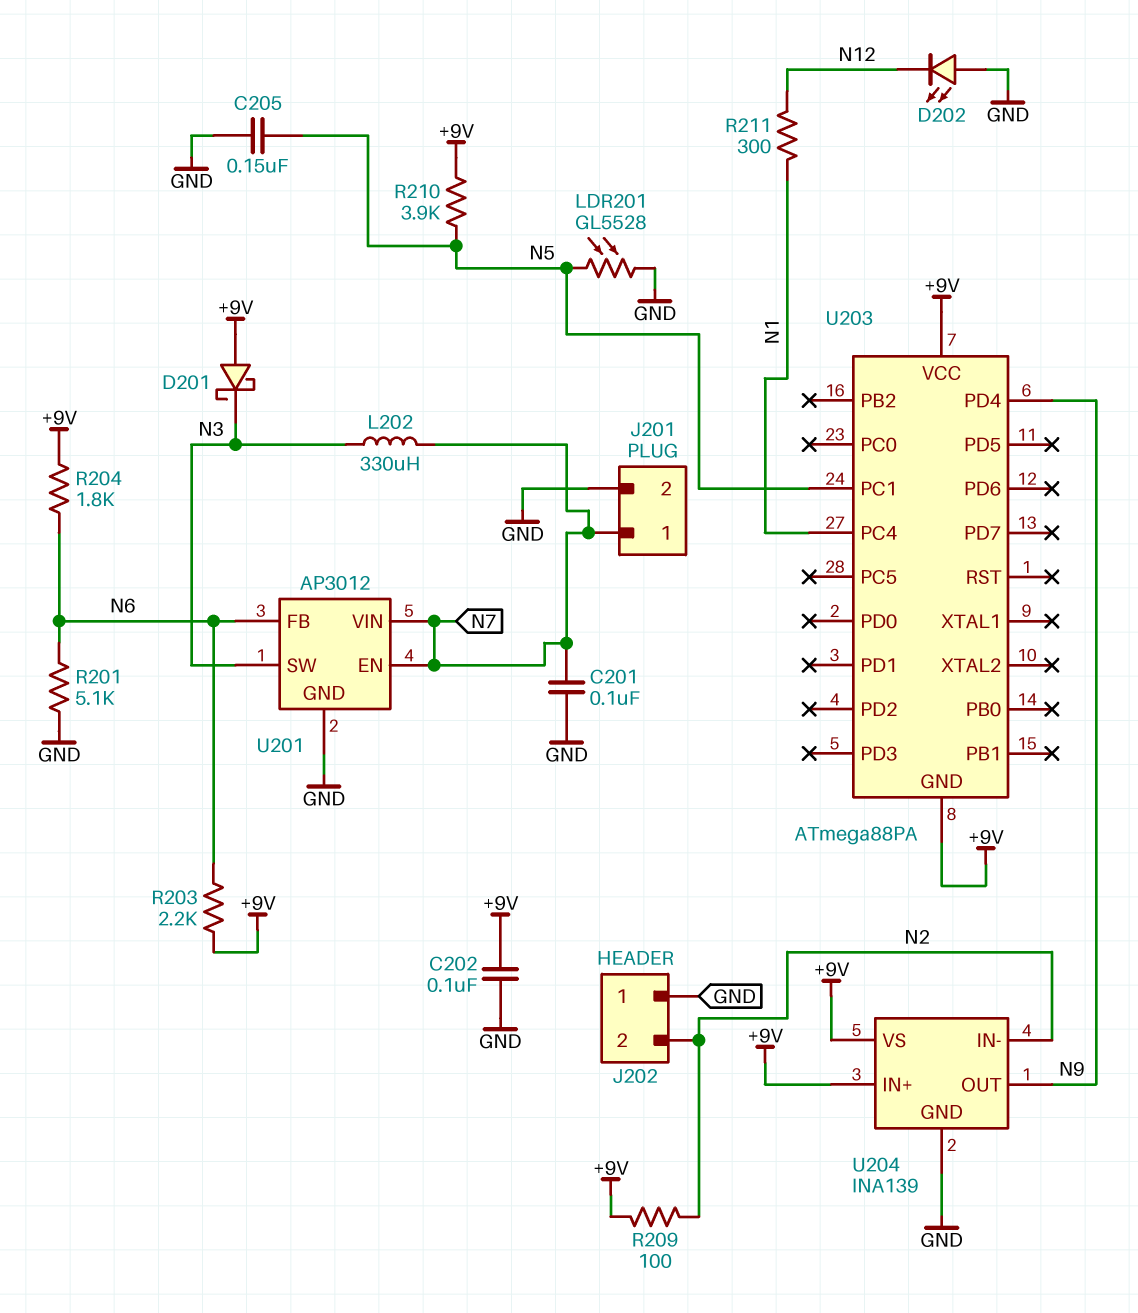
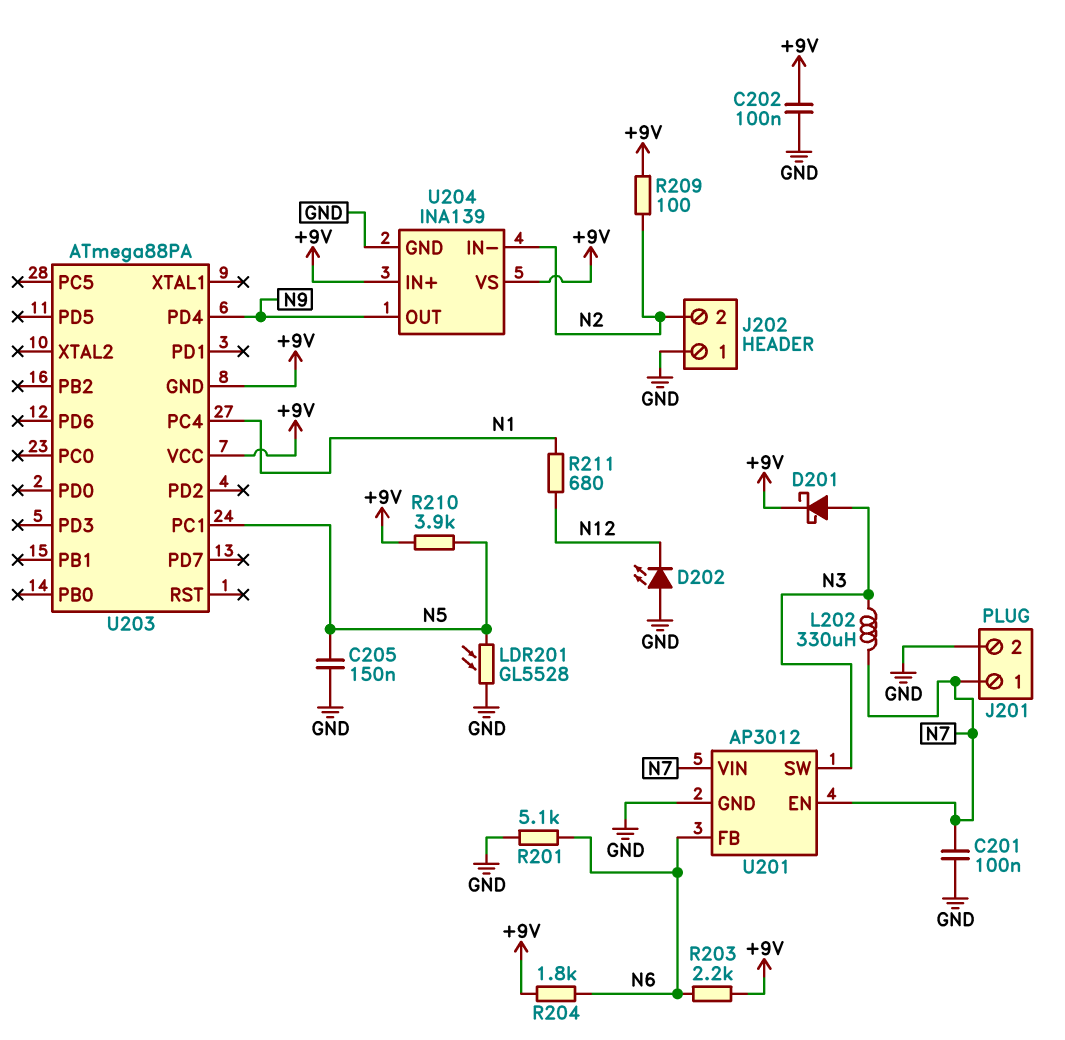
D201: schottky (A +9V, K N3) -> schottky (A N3, K +9V)
R211: 300 (N1, N12) -> 680 (N1, N12)

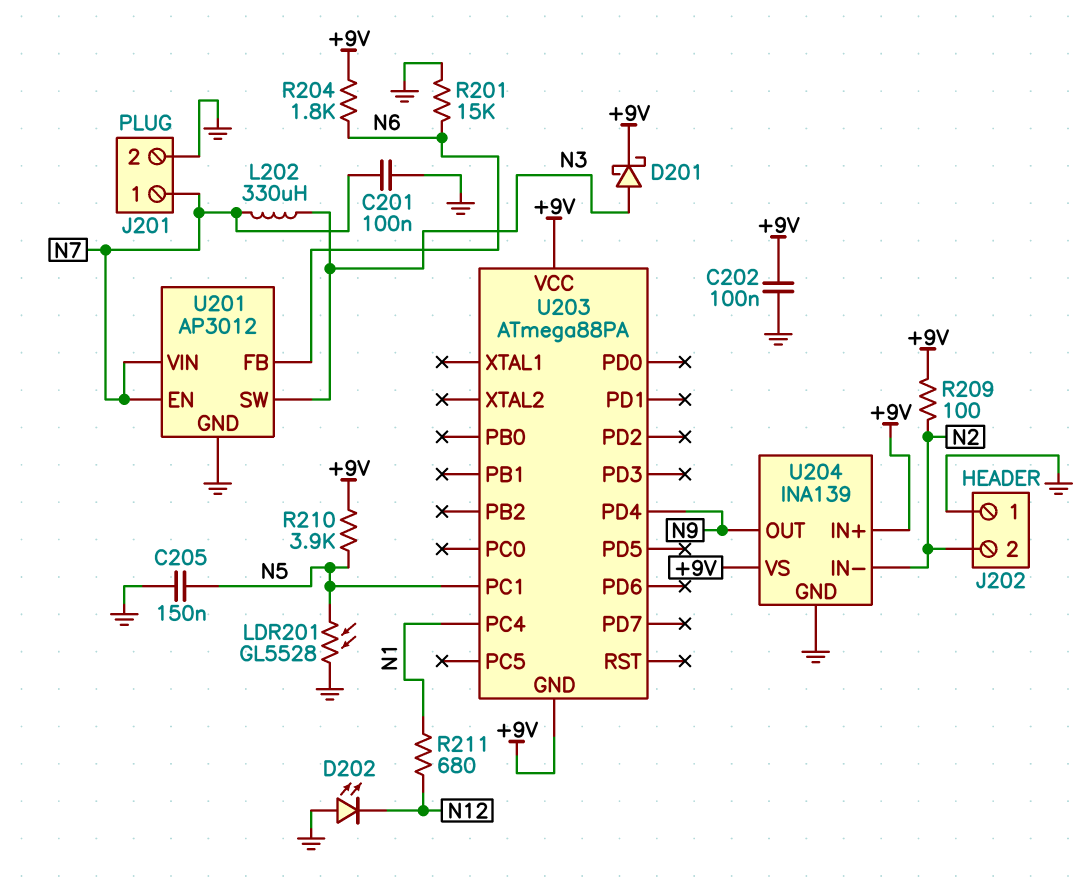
R201: 5.1k (GND, N6) -> 15k (GND, N6)
R203: 2.2k (+9V, N6) -> none

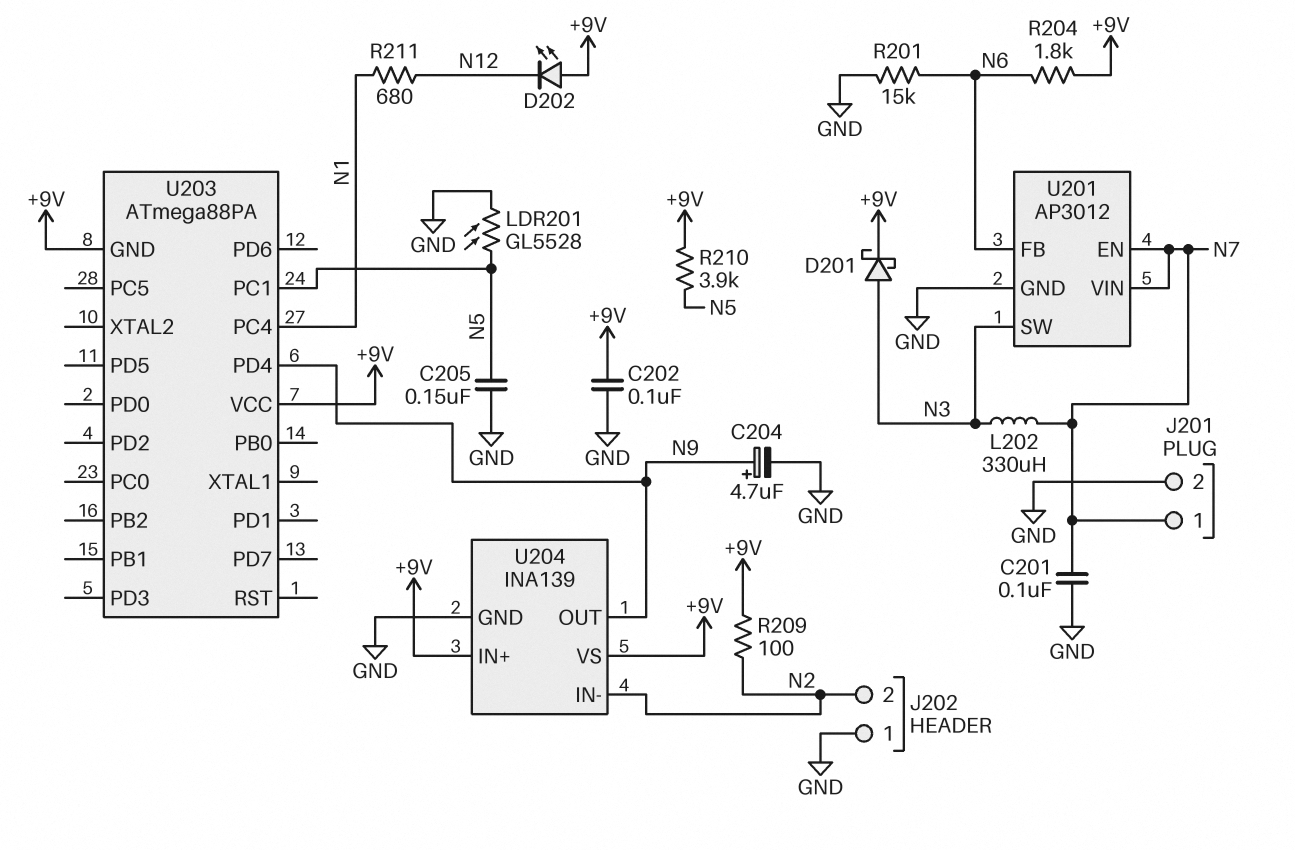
C204: none -> 4.7uF (plus N9, minus GND)
D202: LED (A GND, K N12) -> LED (A +9V, K N12)

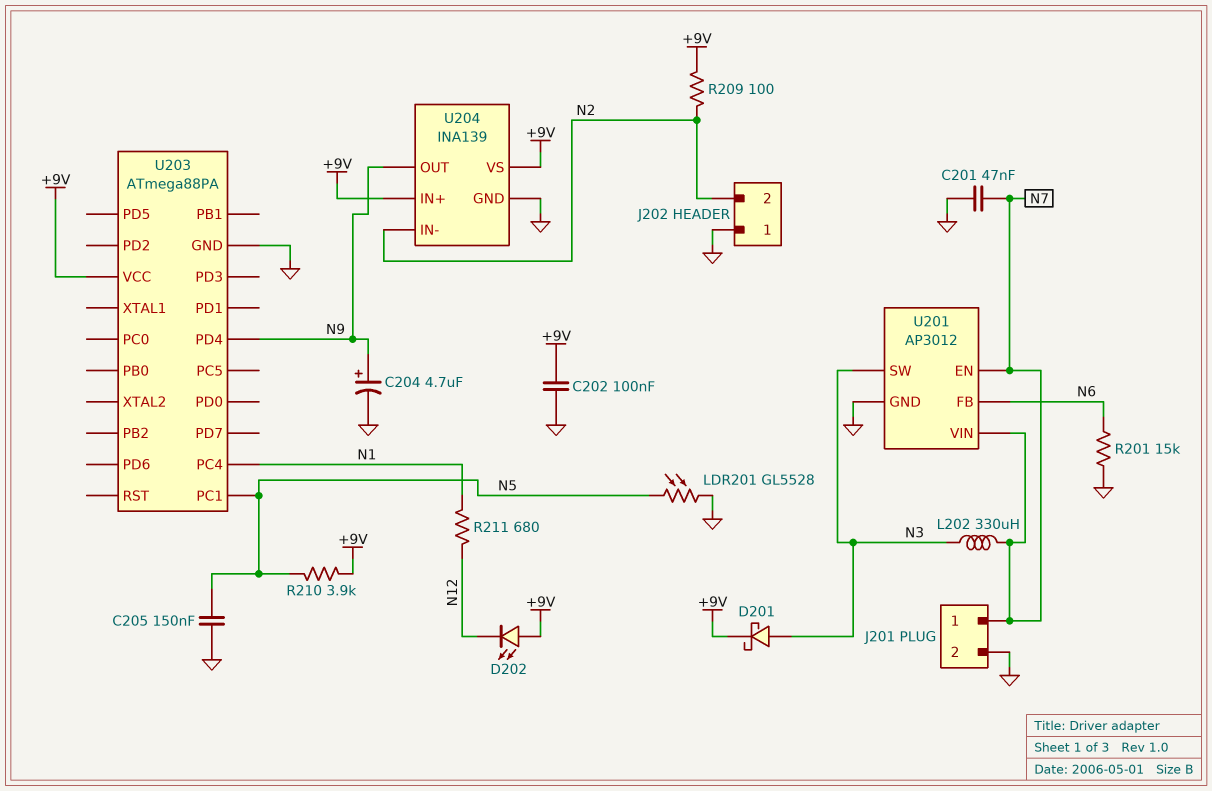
C201: 100nF (GND, N7) -> 47nF (GND, N7)
R204: 1.8k (+9V, N6) -> none
U203 pin GND: +9V -> GND

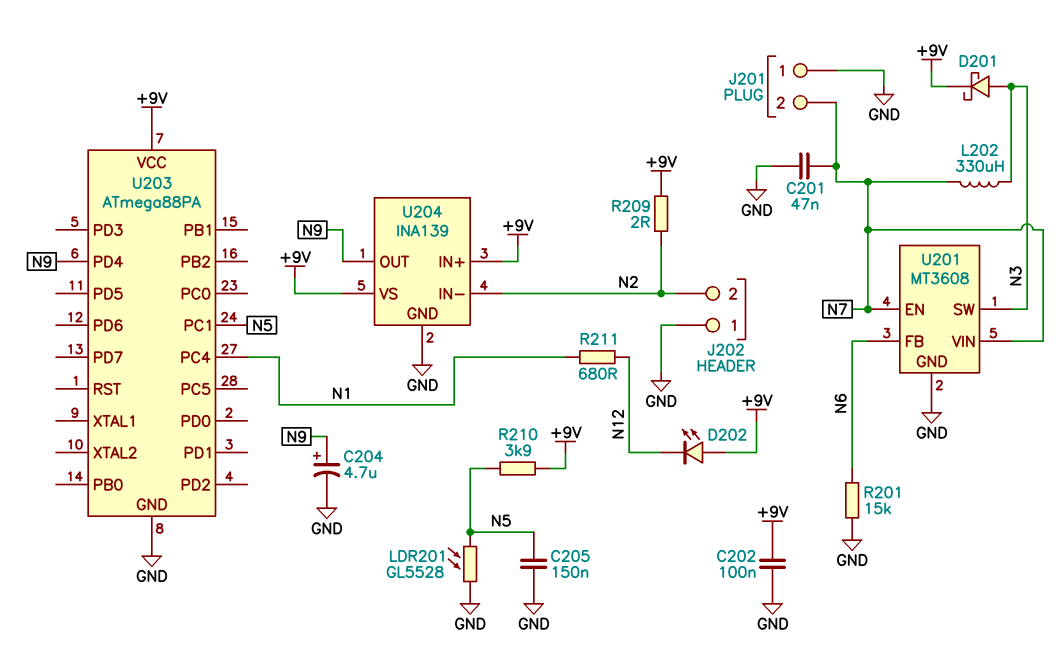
J201 pin 1: N7 -> GND
J201 pin 2: GND -> N7
R209: 100 (+9V, N2) -> 2 (+9V, N2)
U201: AP3012 -> MT3608

